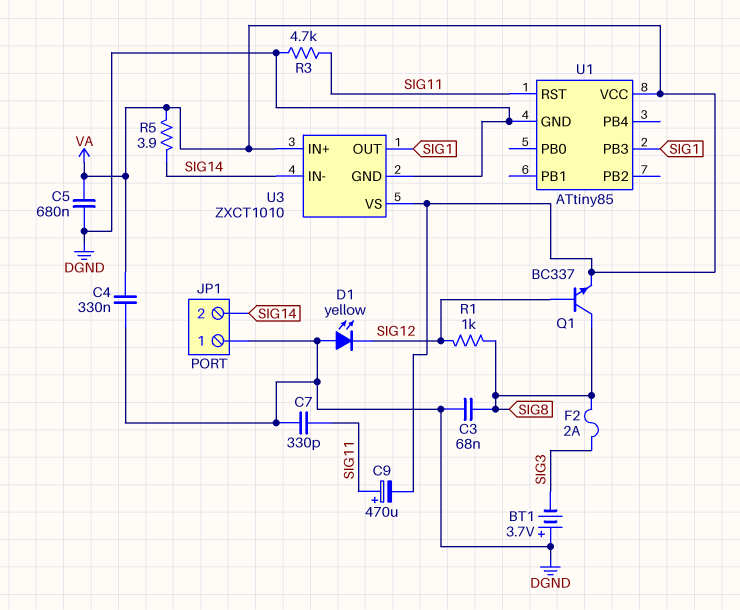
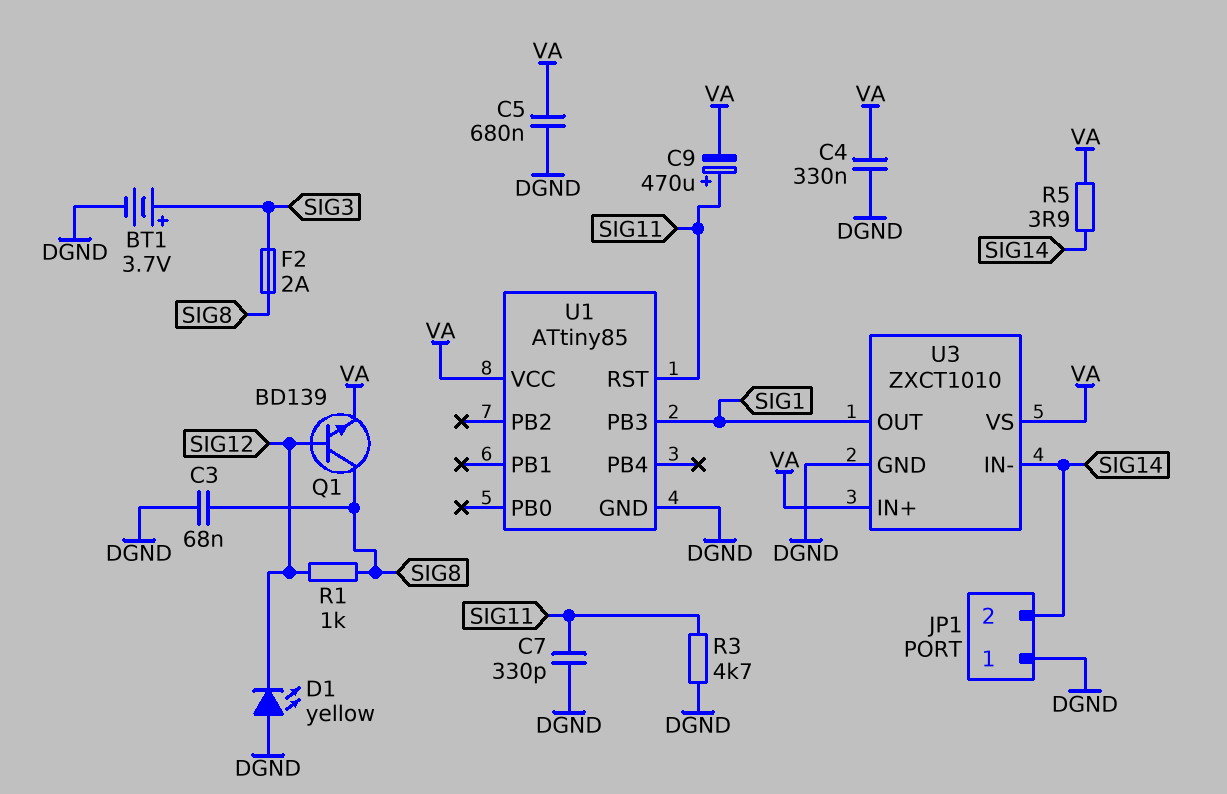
BT1: 3.7V (plus DGND, minus SIG3) -> 3.7V (plus SIG3, minus DGND)
Q1: NPN BC337 (B SIG12, C SIG8, E VA) -> NPN BD139 (B SIG12, C SIG8, E VA)

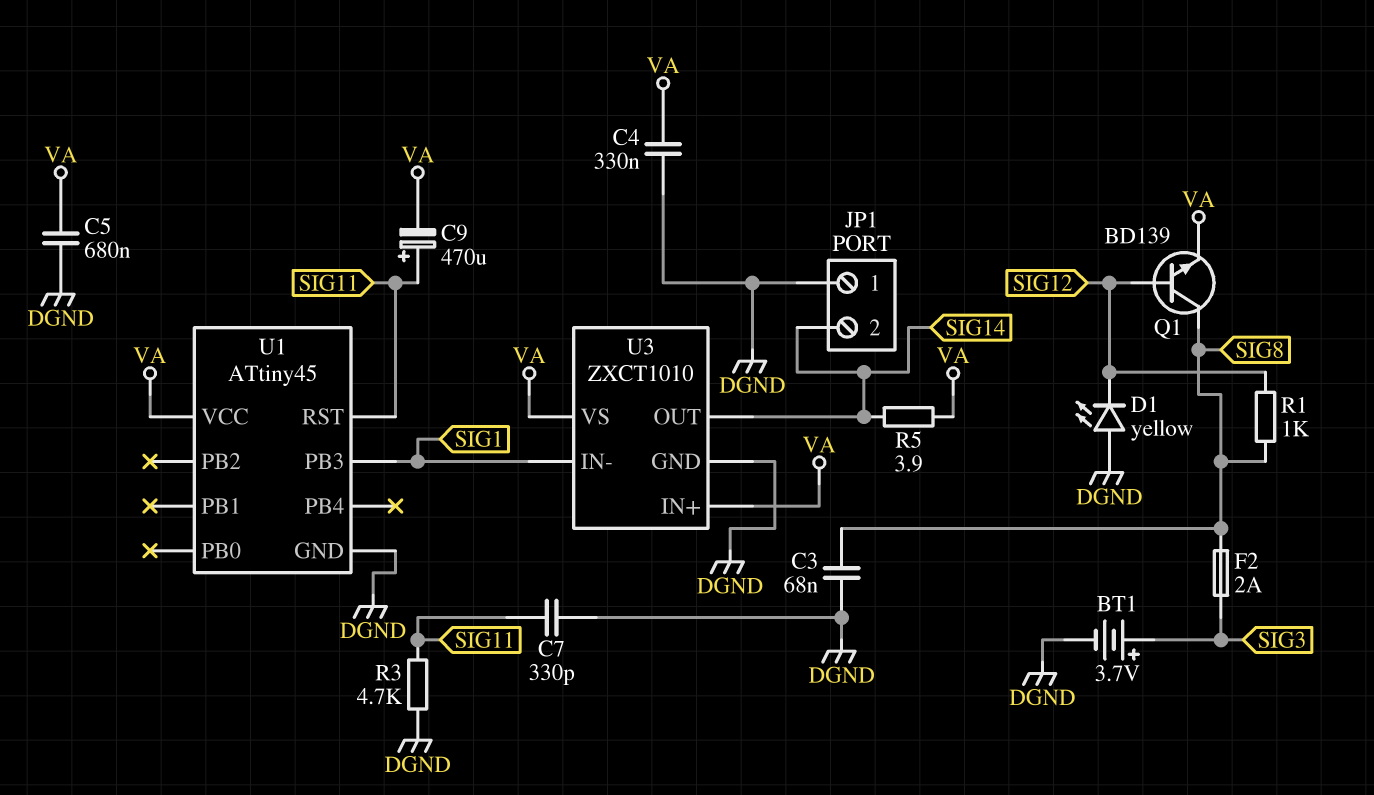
U1: ATtiny85 -> ATtiny45
U3 pin IN-: SIG14 -> SIG1
U3 pin OUT: SIG1 -> SIG14

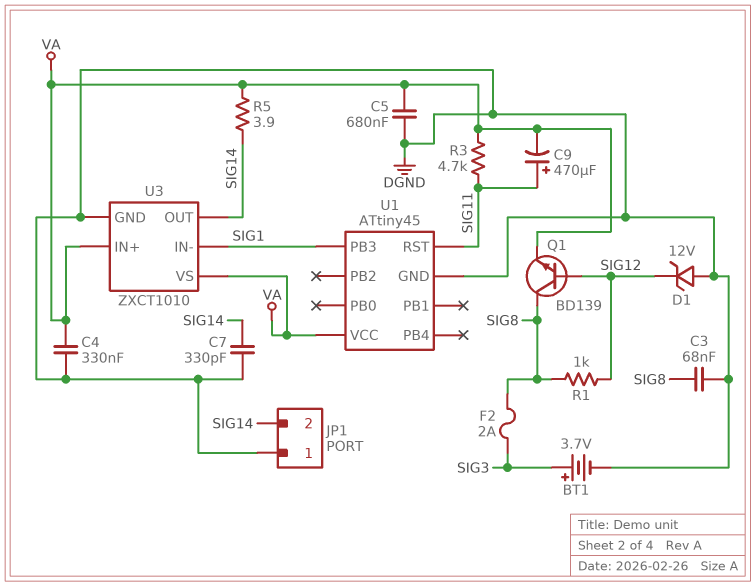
C7: 330pF (DGND, SIG11) -> 330pF (DGND, SIG14)
D1: LED yellow (A DGND, K SIG12) -> zener 12V (A DGND, K SIG12)
R3: 4.7k (DGND, SIG11) -> 4.7k (SIG11, VA)

